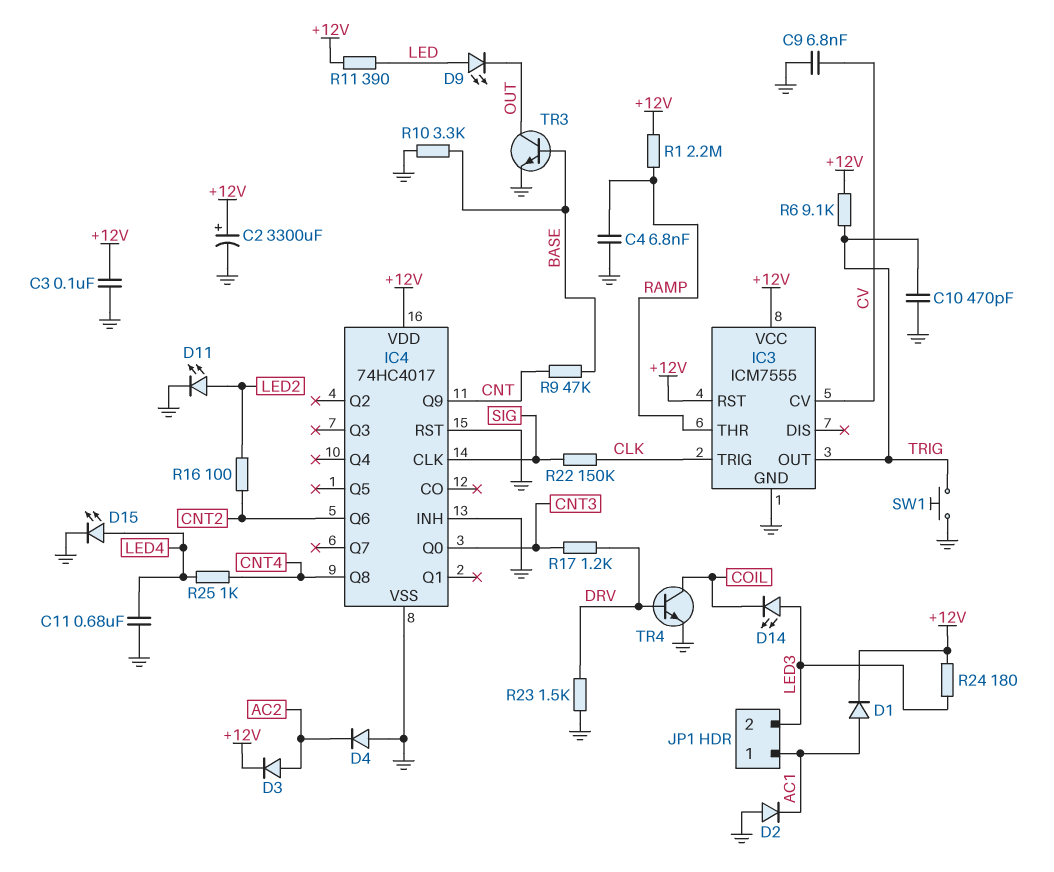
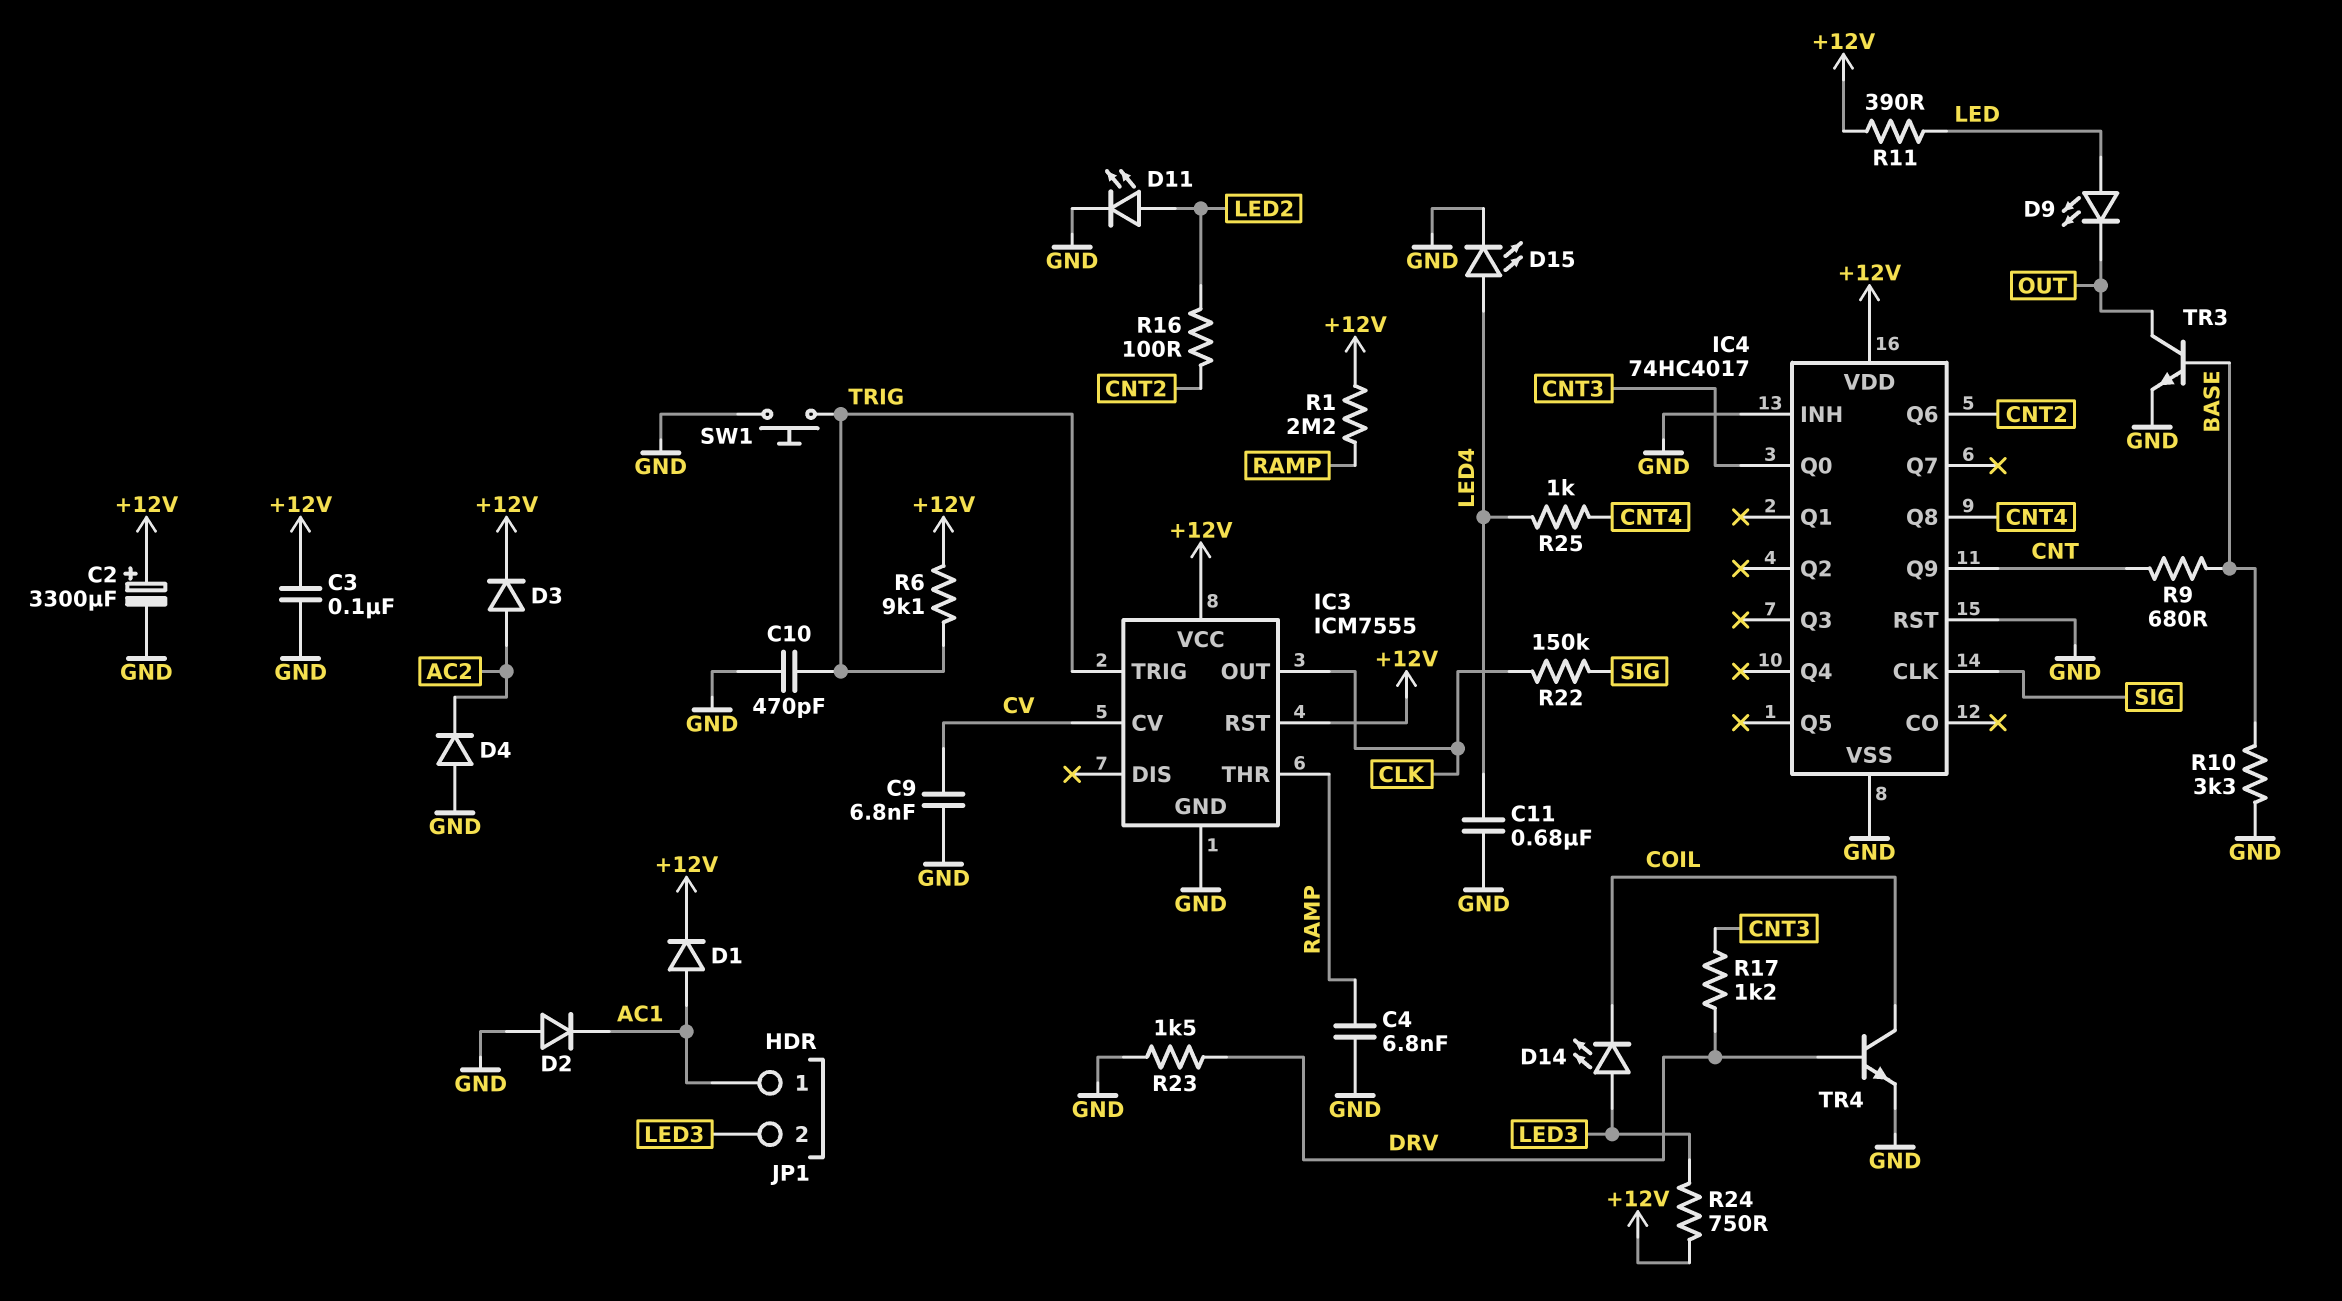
IC3 pin OUT: TRIG -> CLK
IC3 pin TRIG: CLK -> TRIG
R9: 47k (BASE, CNT) -> 680 (BASE, CNT)
R24: 180 (+12V, LED3) -> 750 (+12V, LED3)

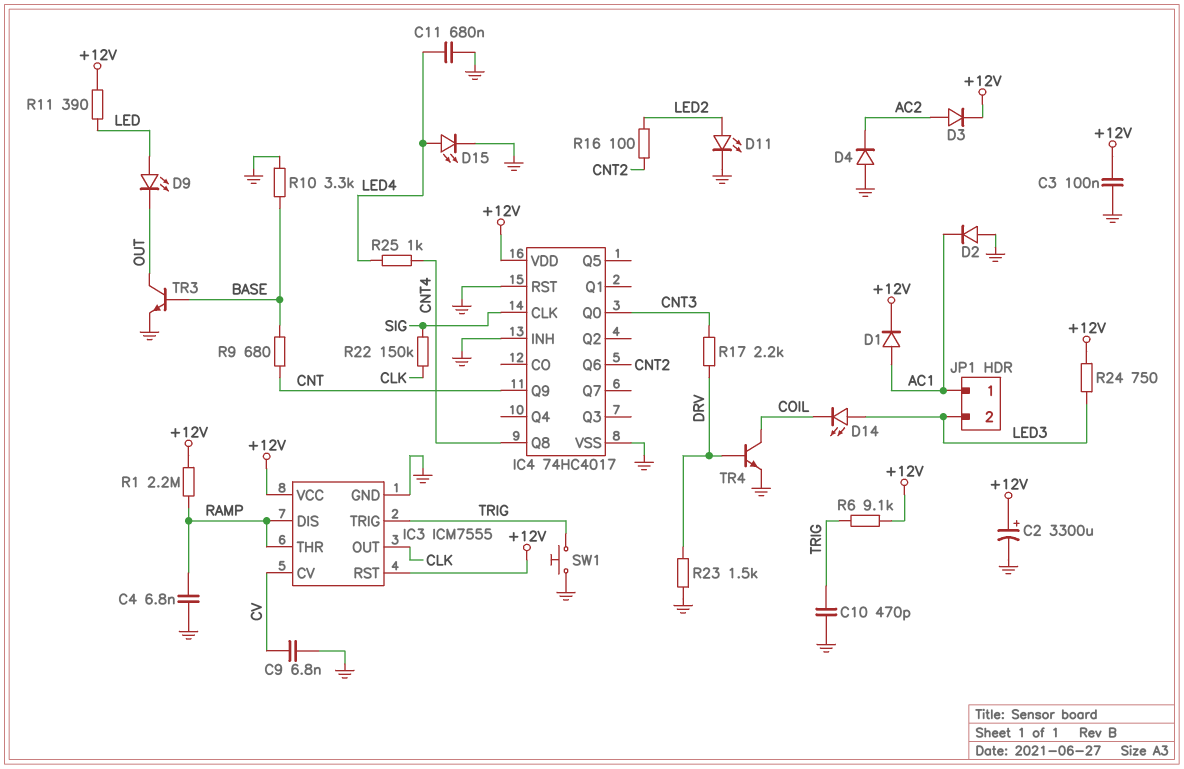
IC3 pin DIS: none -> RAMP
R17: 1.2k (CNT3, DRV) -> 2.2k (CNT3, DRV)

